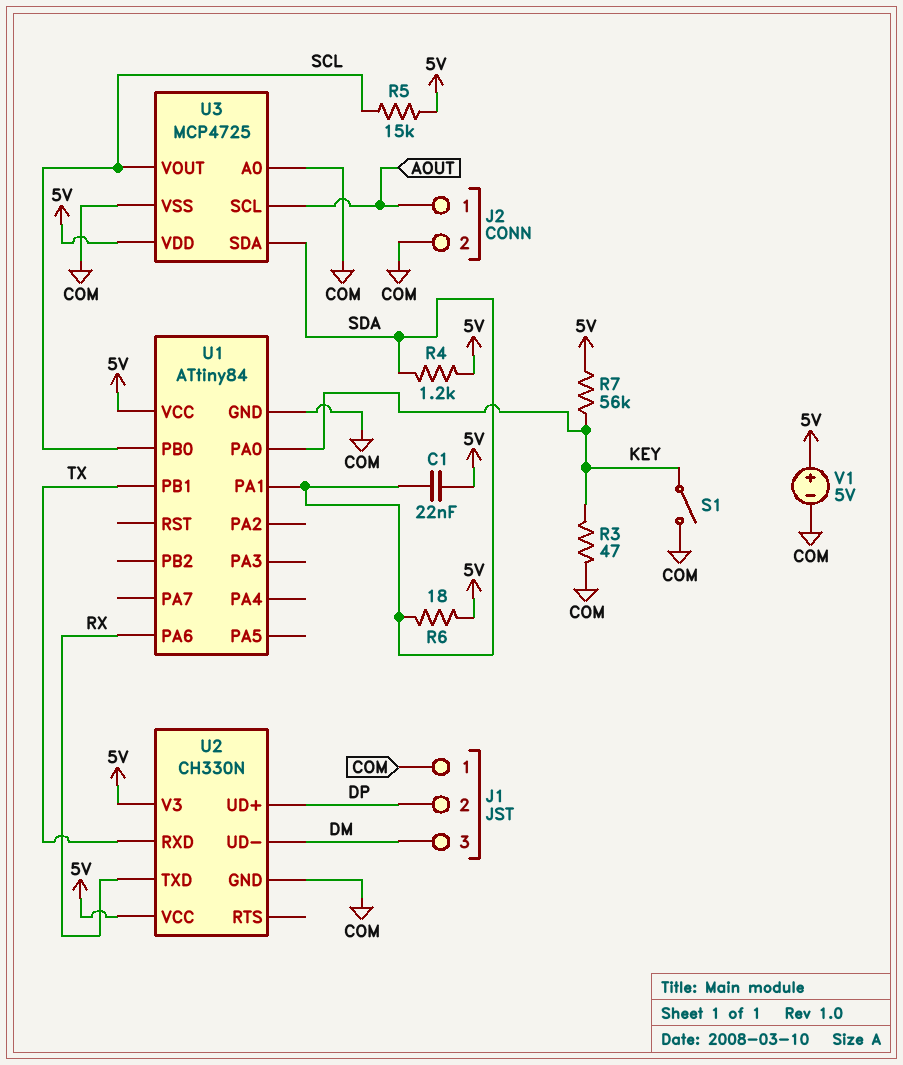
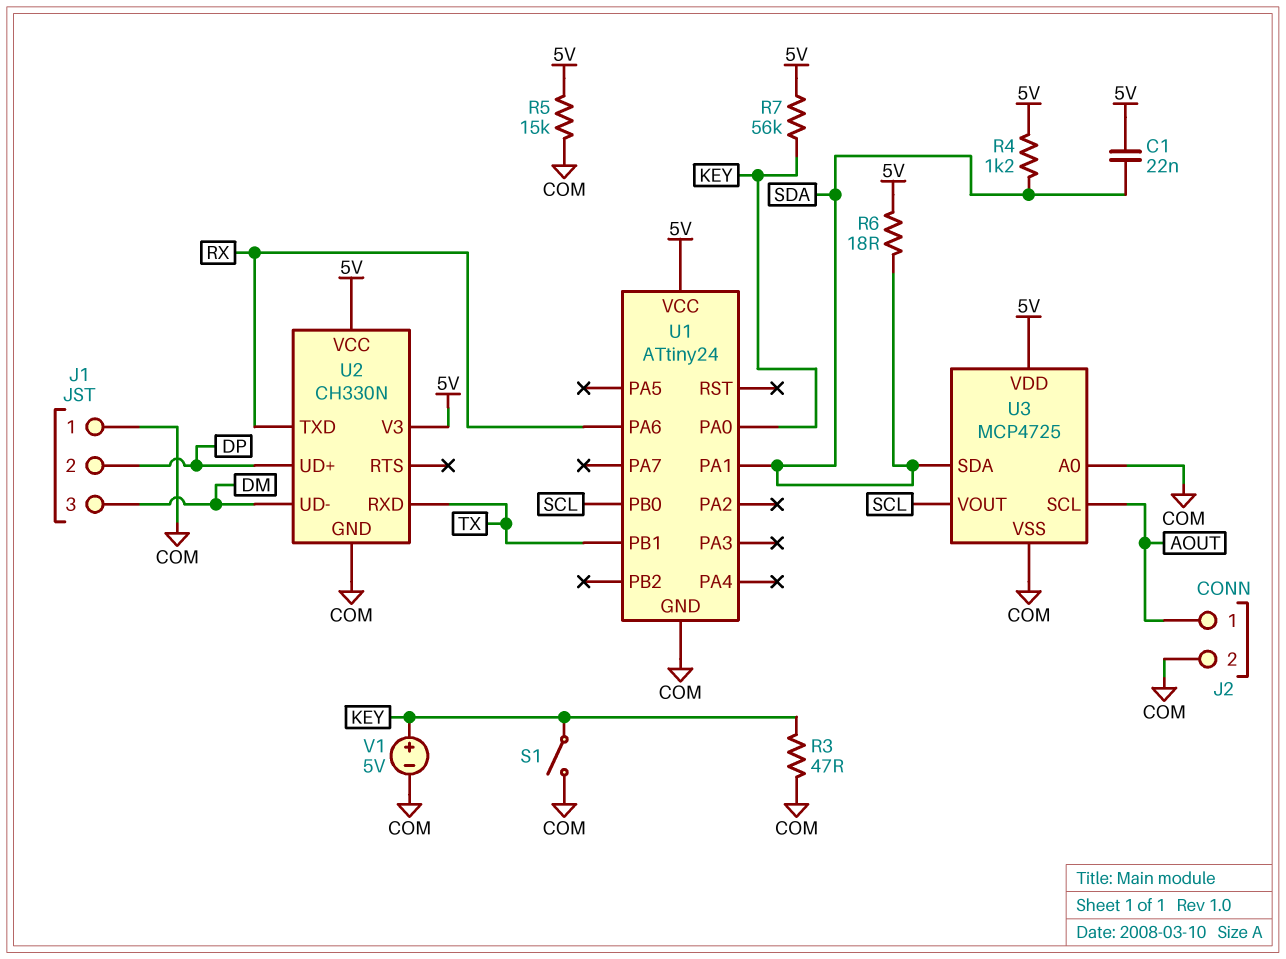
R5: 15k (5V, SCL) -> 15k (5V, COM)
U1: ATtiny84 -> ATtiny24
V1: 5V (plus 5V, minus COM) -> 5V (plus KEY, minus COM)

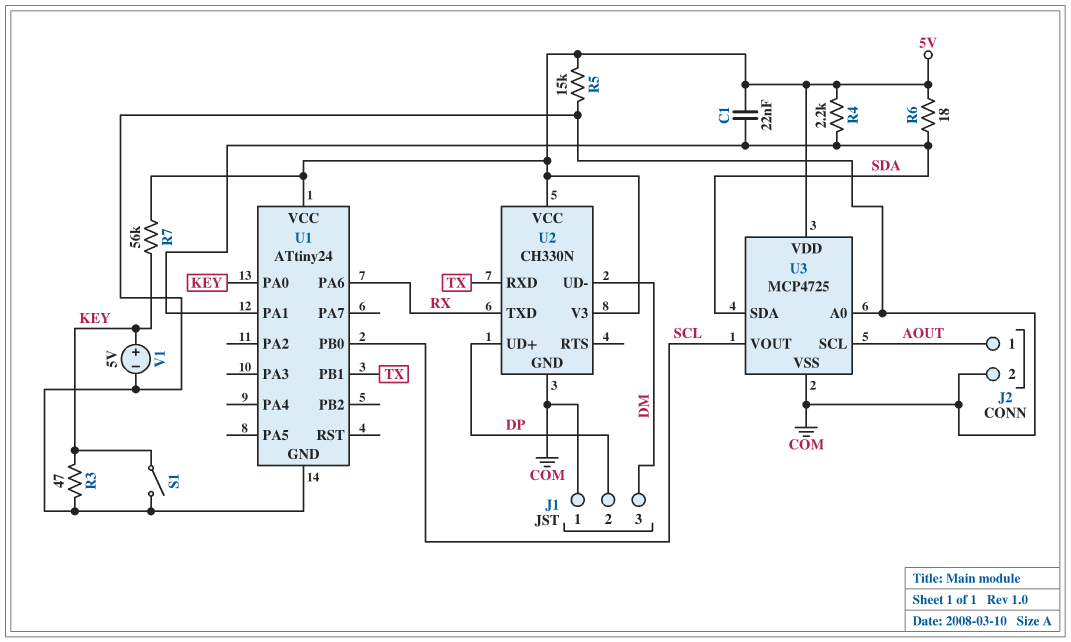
R4: 1.2k (5V, SDA) -> 2.2k (5V, SDA)

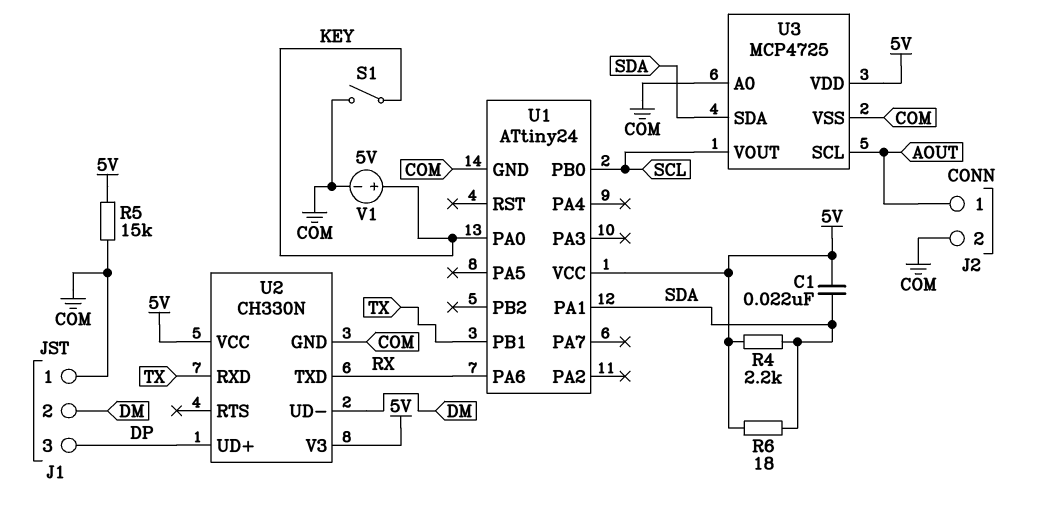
J1 pin 2: DP -> DM
J1 pin 3: DM -> DP
R3: 47 (COM, KEY) -> none
R7: 56k (5V, KEY) -> none

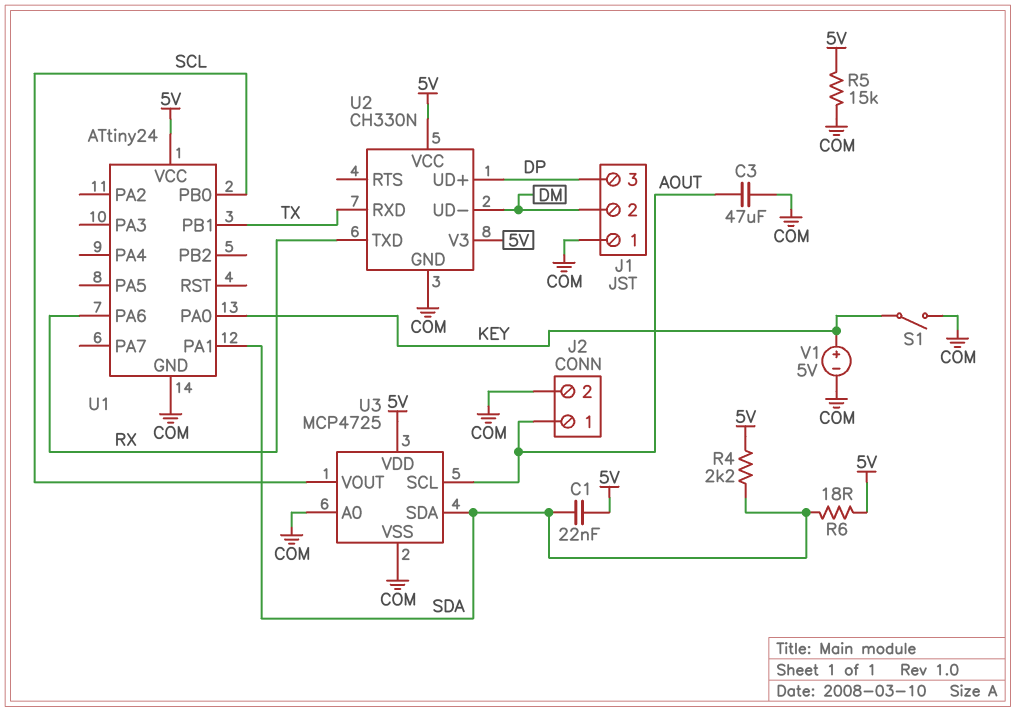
C3: none -> 47uF (AOUT, COM)

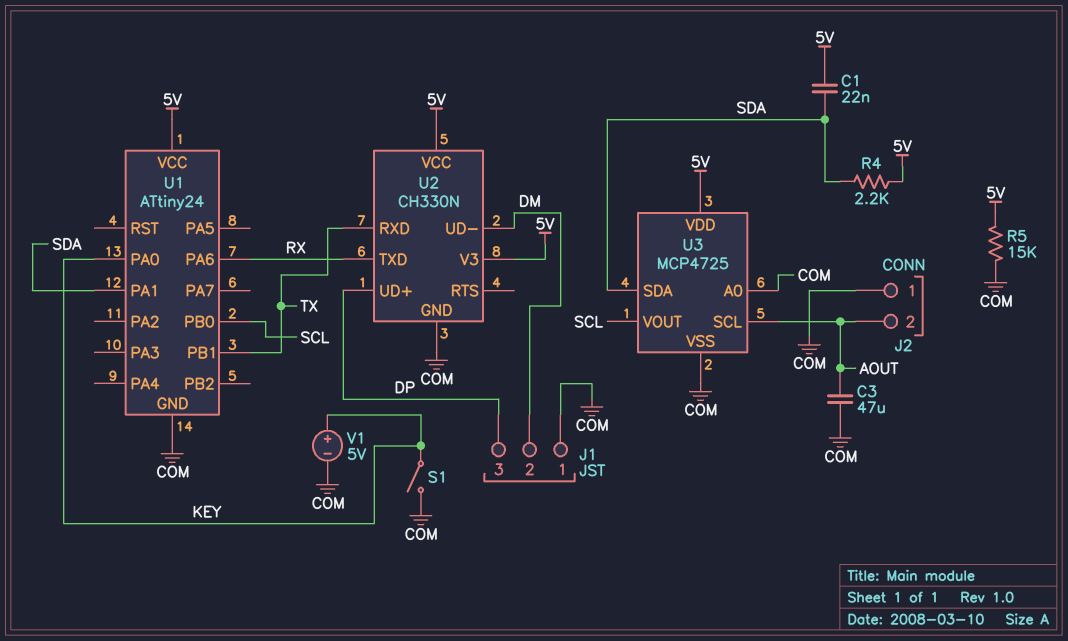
J2 pin 1: AOUT -> COM
J2 pin 2: COM -> AOUT
R6: 18 (5V, SDA) -> none

